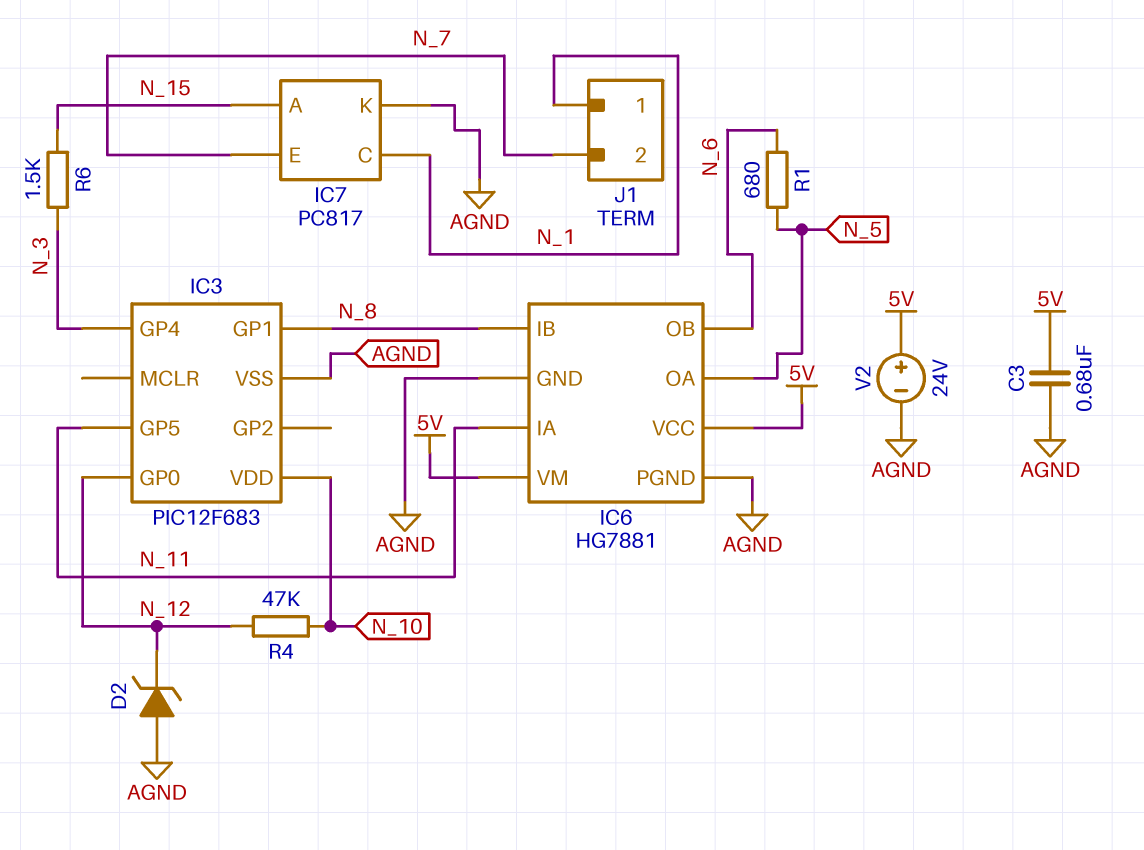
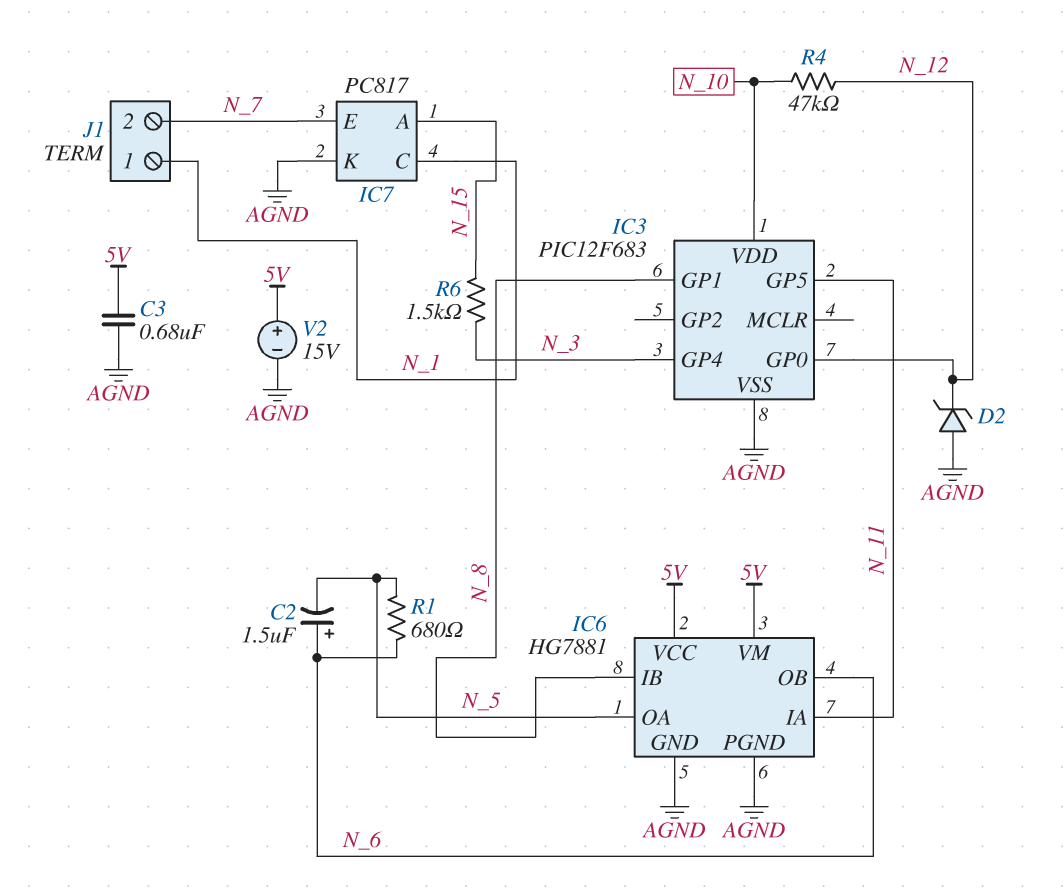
C2: none -> 1.5uF (plus N_6, minus N_5)
V2: 24V (plus 5V, minus AGND) -> 15V (plus 5V, minus AGND)

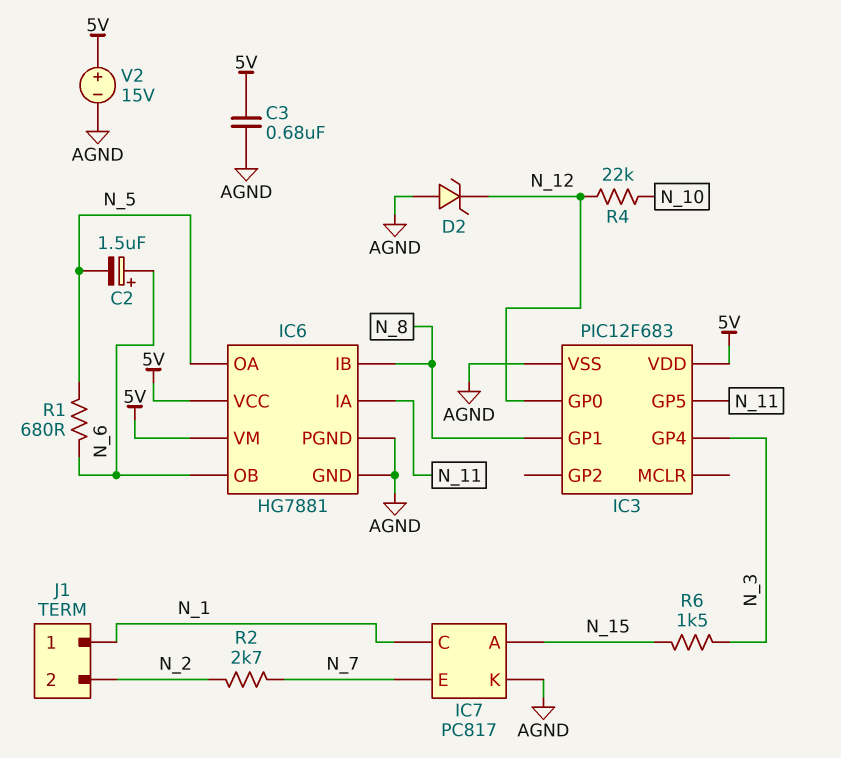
IC3 pin VDD: N_10 -> 5V
J1 pin 2: N_7 -> N_2
R2: none -> 2.7k (N_2, N_7)
R4: 47k (N_10, N_12) -> 22k (N_10, N_12)

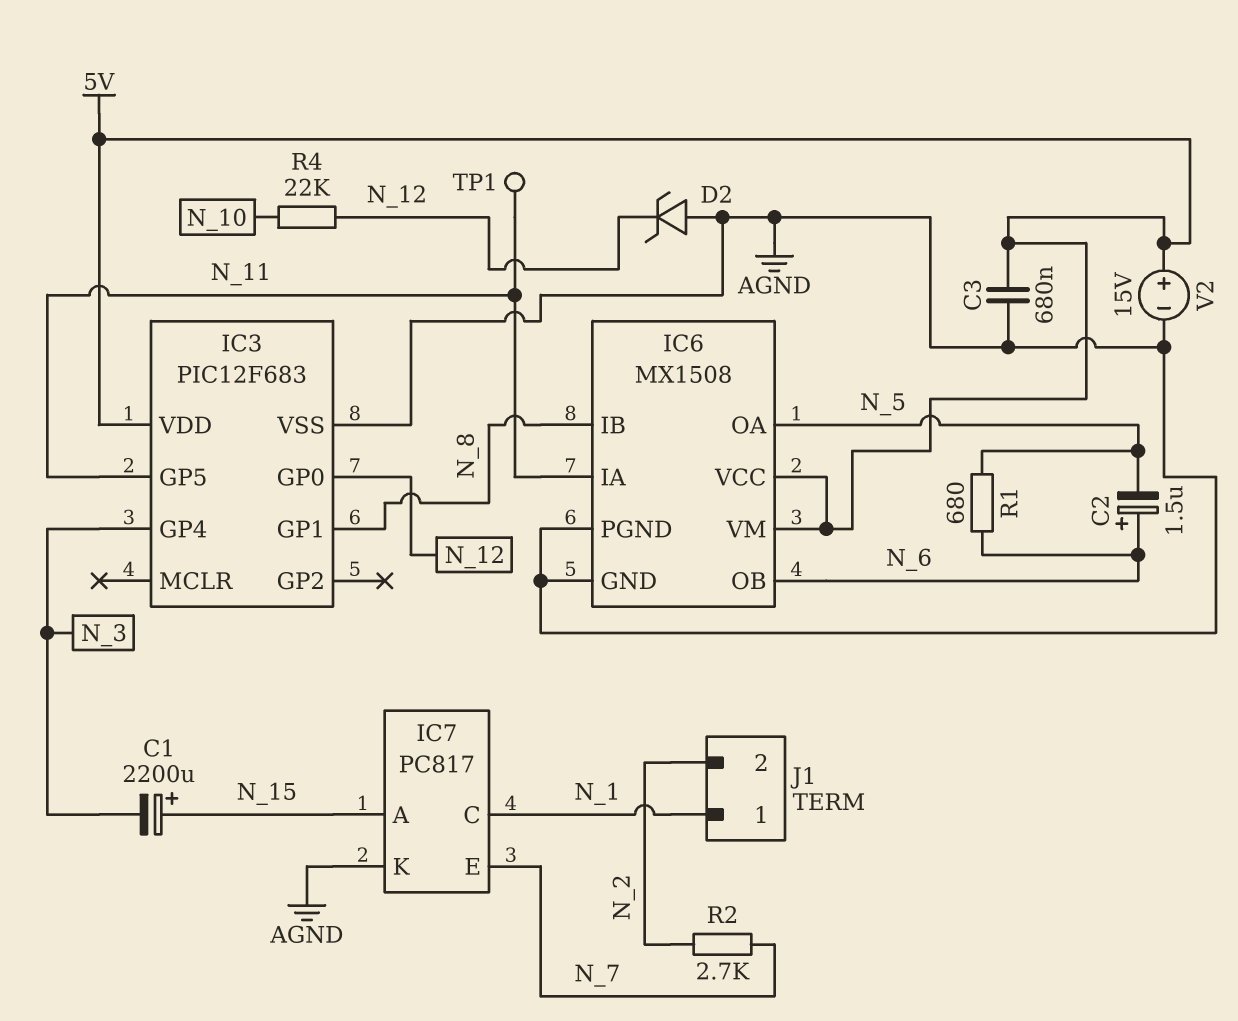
C1: none -> 2200uF (plus N_15, minus N_3)
IC6: HG7881 -> MX1508
R6: 1.5k (N_3, N_15) -> none
TP1: none -> test point (N_11)

